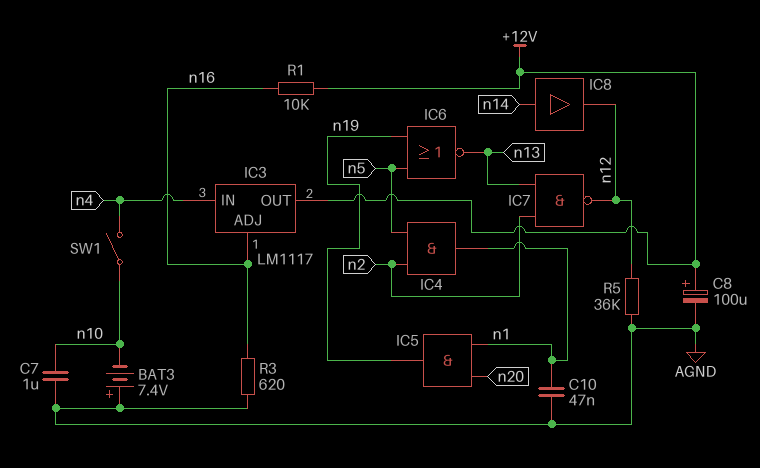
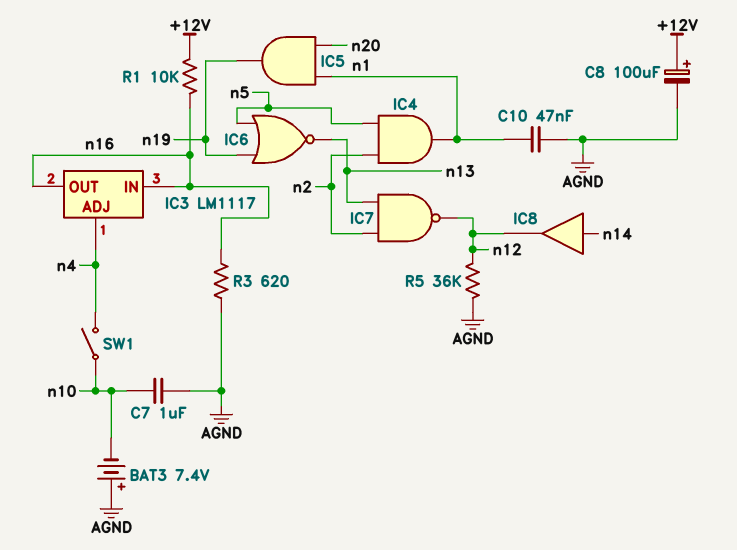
IC3 pin ADJ: n16 -> n4
IC3 pin IN: n4 -> n16
IC3 pin OUT: +12V -> n16

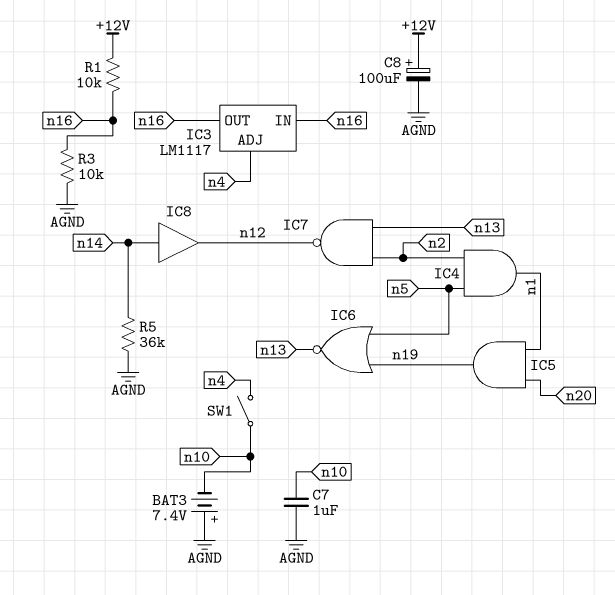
C10: 47nF (AGND, n1) -> none
R3: 620 (AGND, n16) -> 10k (AGND, n16)
R5: 36k (AGND, n12) -> 36k (AGND, n14)

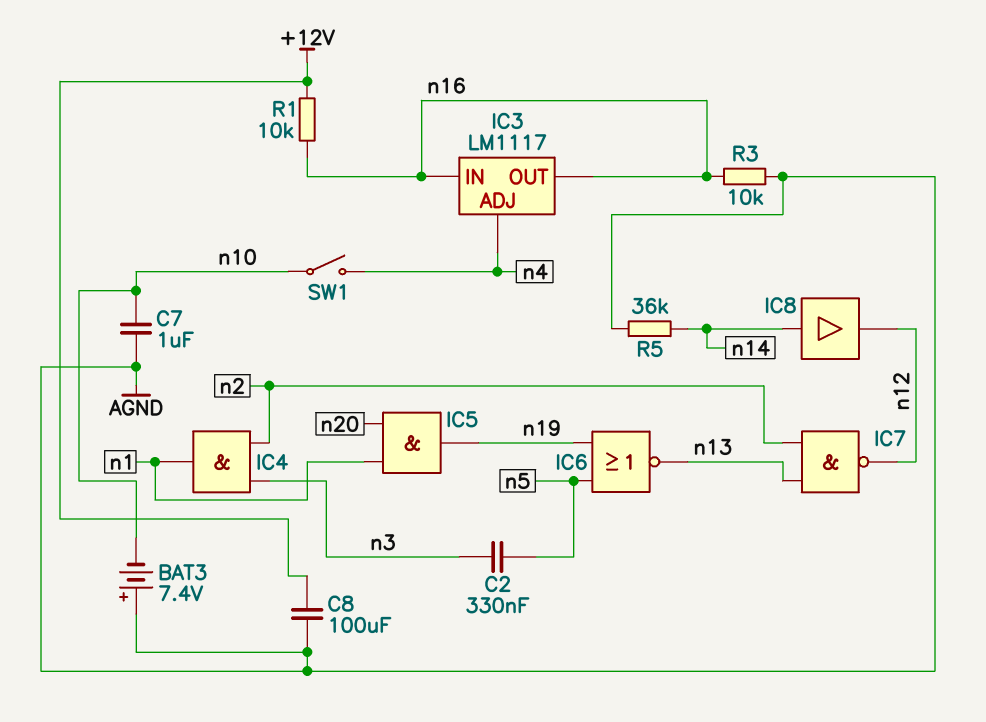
C2: none -> 330nF (n3, n5)
C8: 100uF (plus +12V, minus AGND) -> 100uF (+12V, AGND)
IC4: AND (in n2, in n5, out n1) -> AND (in n2, in n3, out n1)

